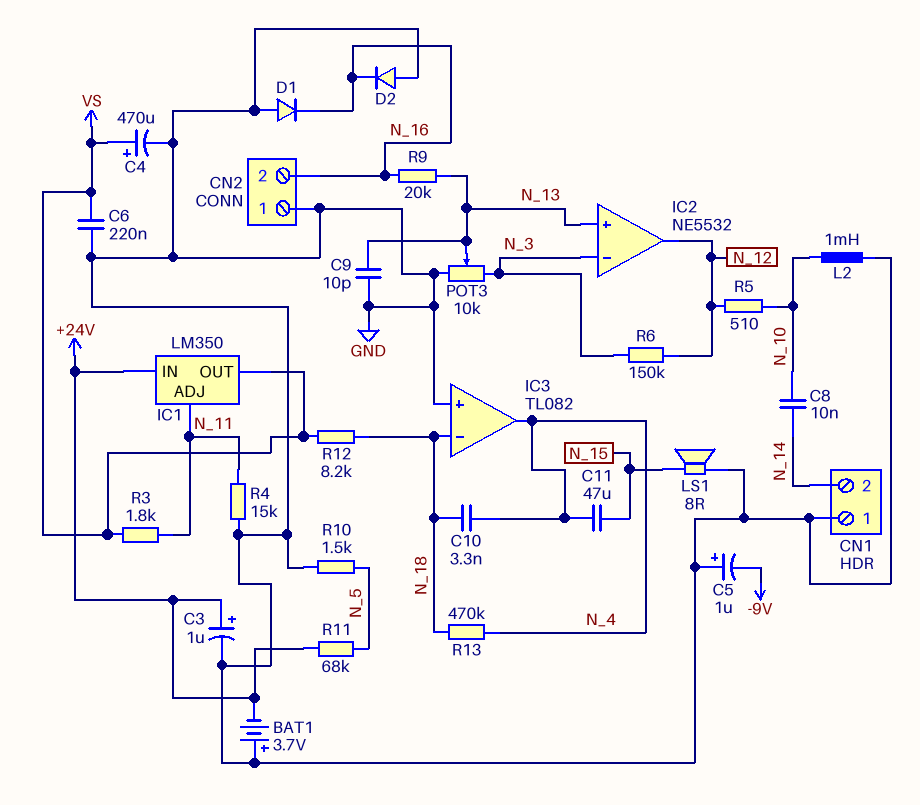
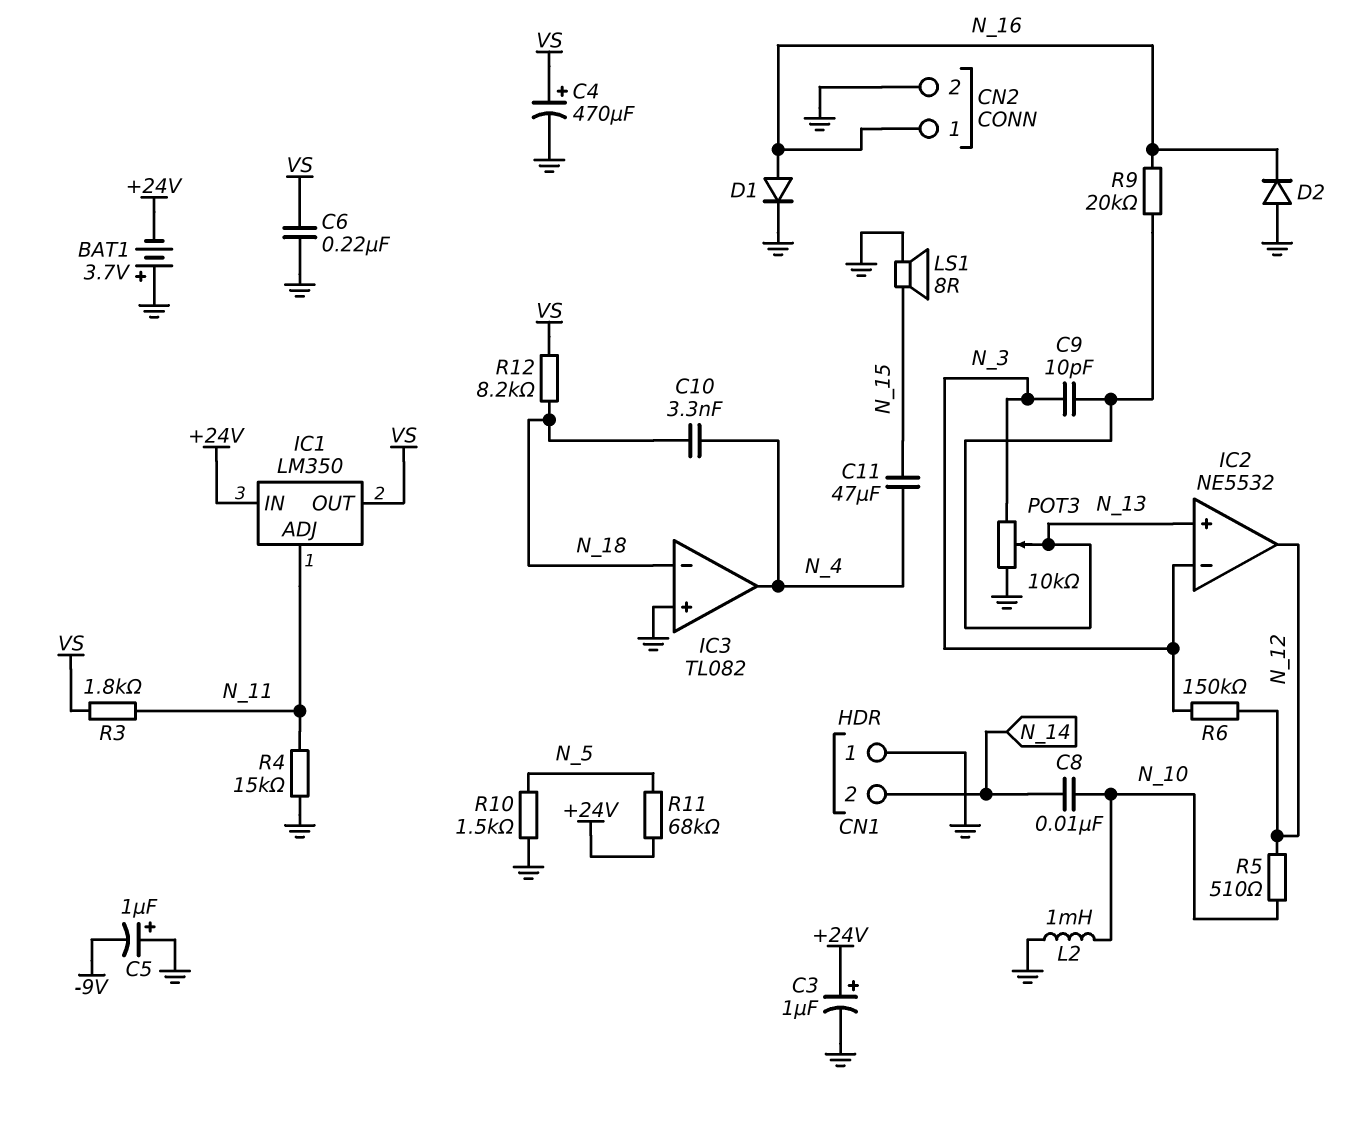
C9: 10pF (GND, N_13) -> 10pF (N_3, N_13)
CN2 pin 1: GND -> N_16
CN2 pin 2: N_16 -> GND
D1: diode (A GND, K N_16) -> diode (A N_16, K GND)
R13: 470k (N_4, N_18) -> none

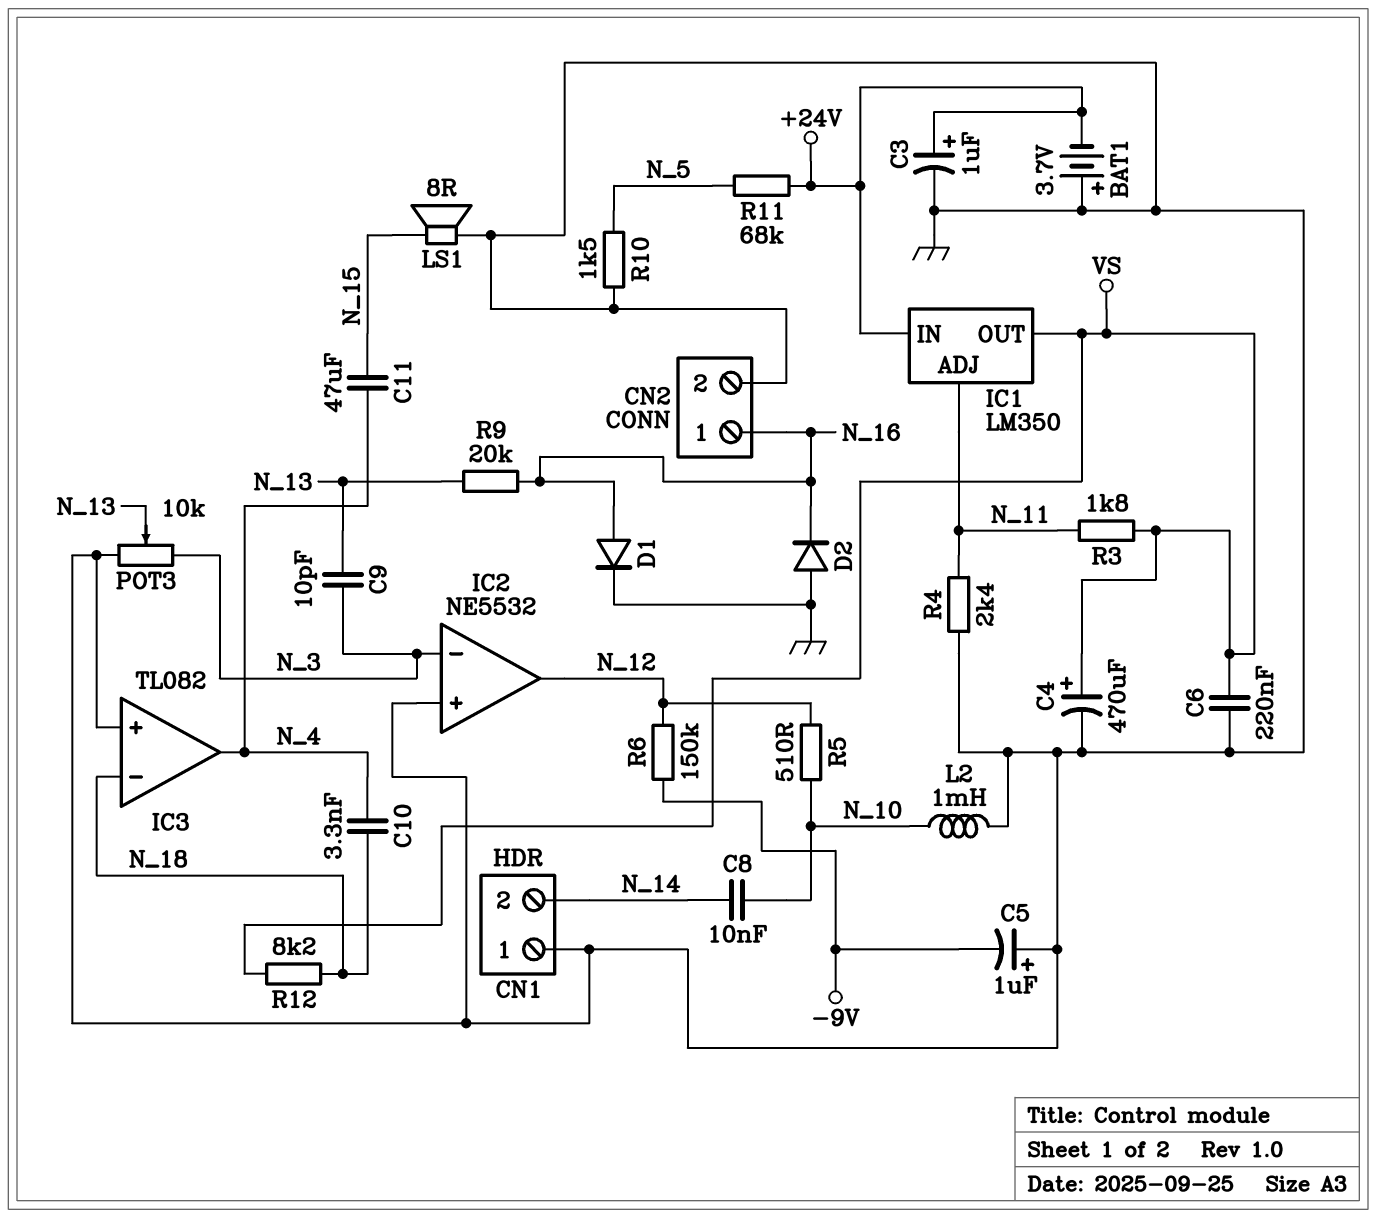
IC2 pin in+: N_13 -> GND
R4: 15k (GND, N_11) -> 2.4k (GND, N_11)
R6: 150k (N_3, N_12) -> 150k (-9V, N_12)

